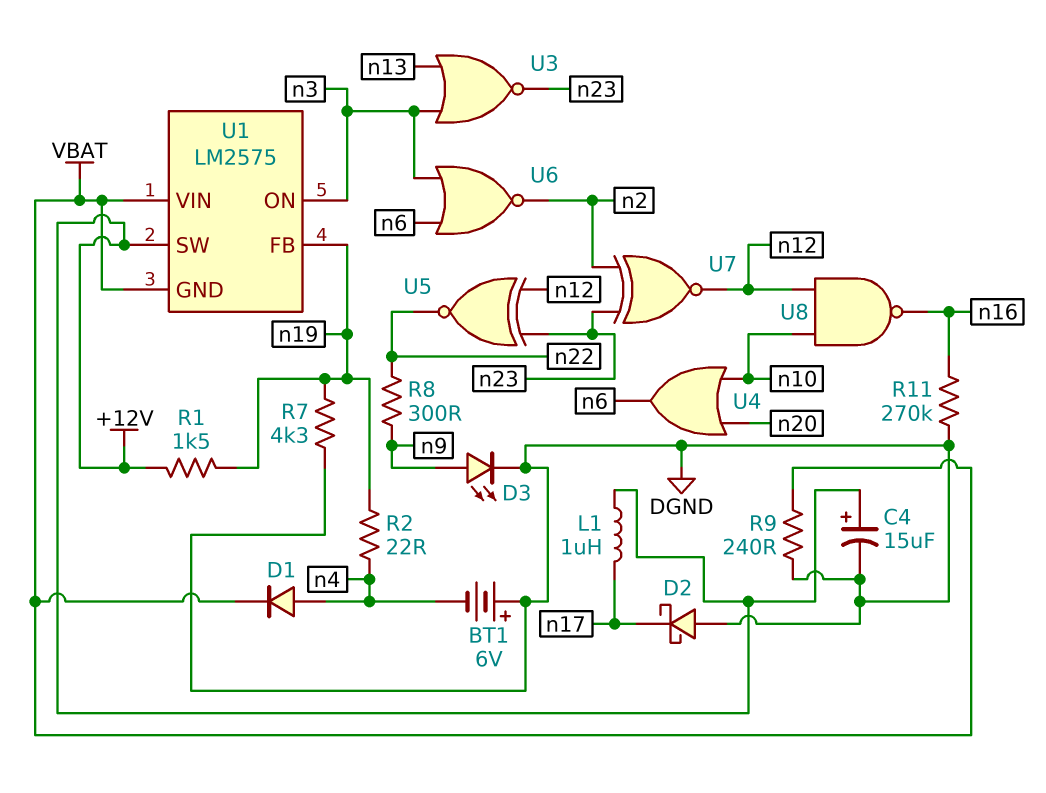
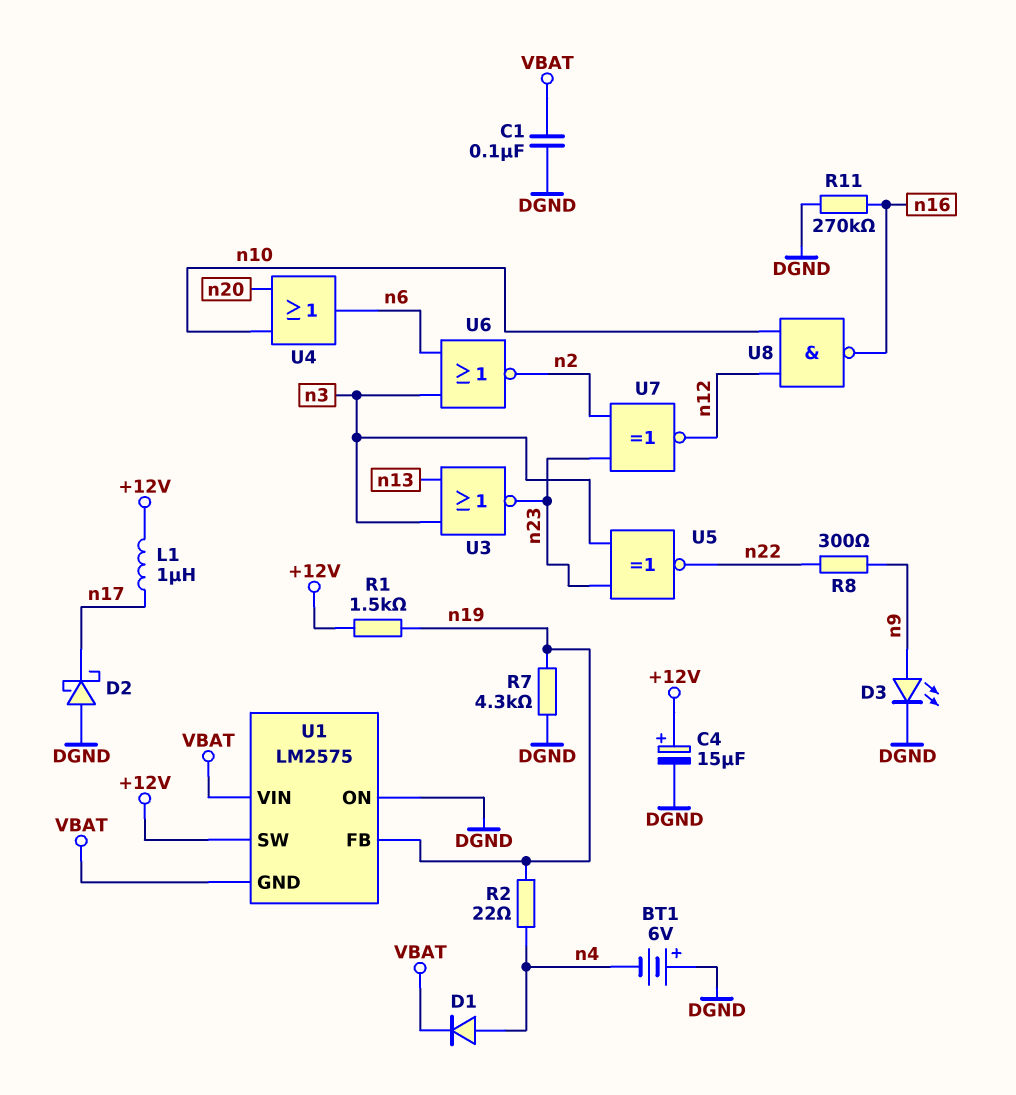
C1: none -> 100nF (DGND, VBAT)
R9: 240 (DGND, VBAT) -> none
U1 pin ON: n3 -> DGND
U5: XNOR (in n12, in n23, out n22) -> XNOR (in n3, in n23, out n22)

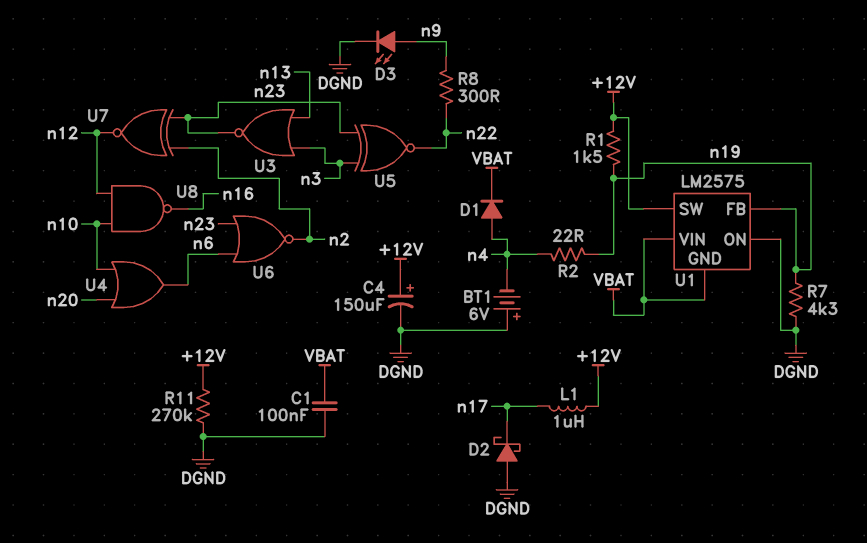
C4: 15uF (plus +12V, minus DGND) -> 150uF (plus +12V, minus DGND)
R11: 270k (DGND, n16) -> 270k (+12V, DGND)
U6: NOR (in n3, in n6, out n2) -> NOR (in n6, in n23, out n2)

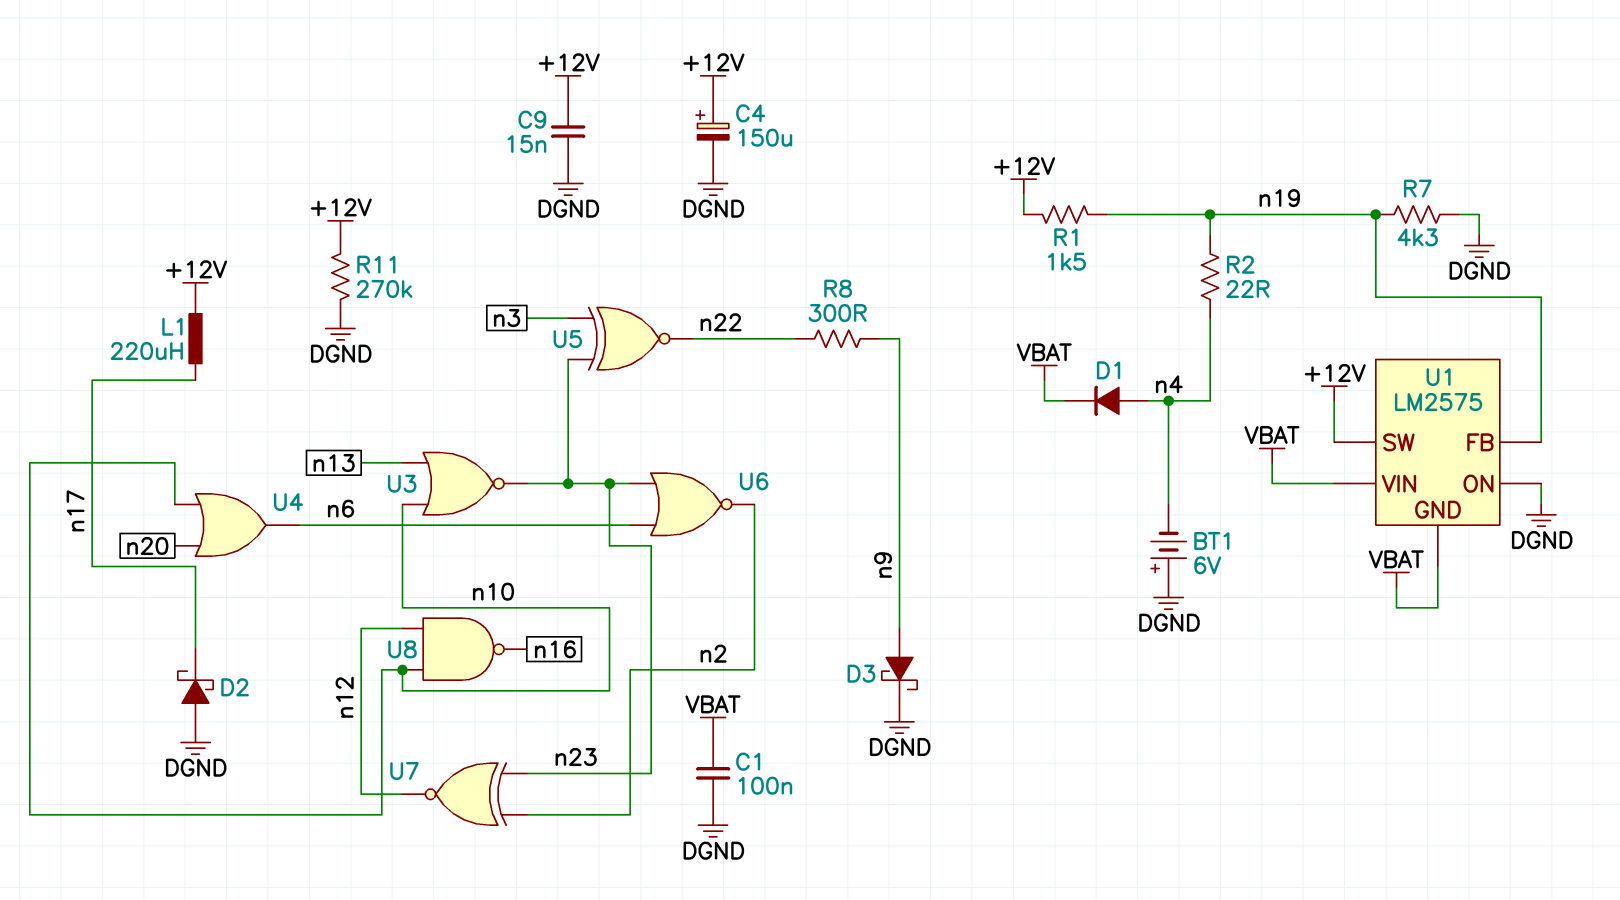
C9: none -> 15nF (+12V, DGND)
D3: LED (A n9, K DGND) -> schottky (A n9, K DGND)
L1: 1uH (+12V, n17) -> 220uH (+12V, n17)
U3: NOR (in n3, in n13, out n23) -> NOR (in n10, in n13, out n23)

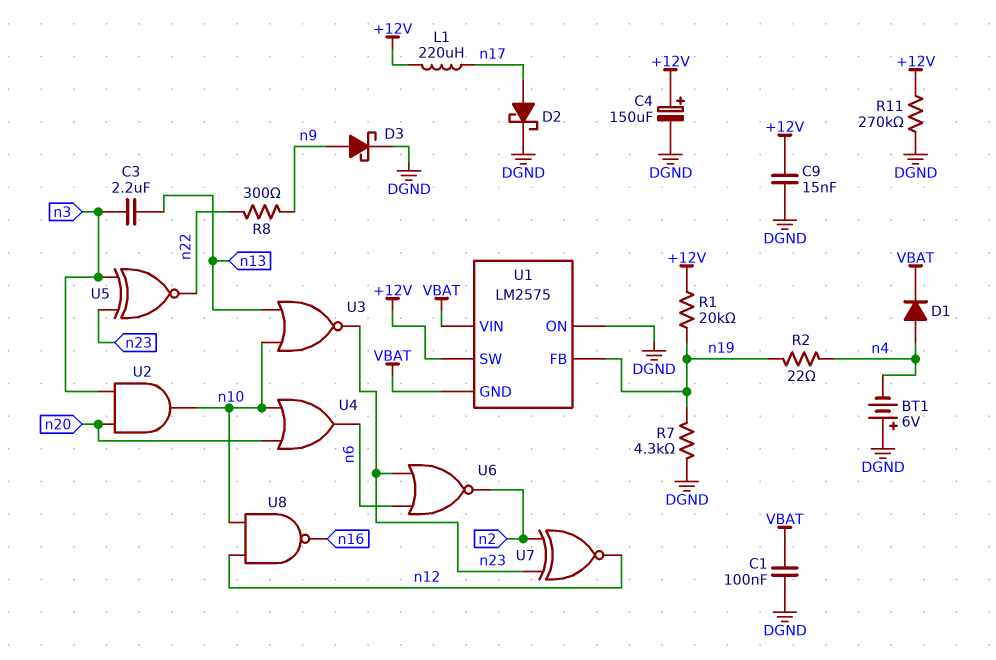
C3: none -> 2.2uF (n3, n13)
D2: schottky (A DGND, K n17) -> schottky (A n17, K DGND)
R1: 1.5k (+12V, n19) -> 20k (+12V, n19)
U2: none -> AND (in n3, in n20, out n10)

